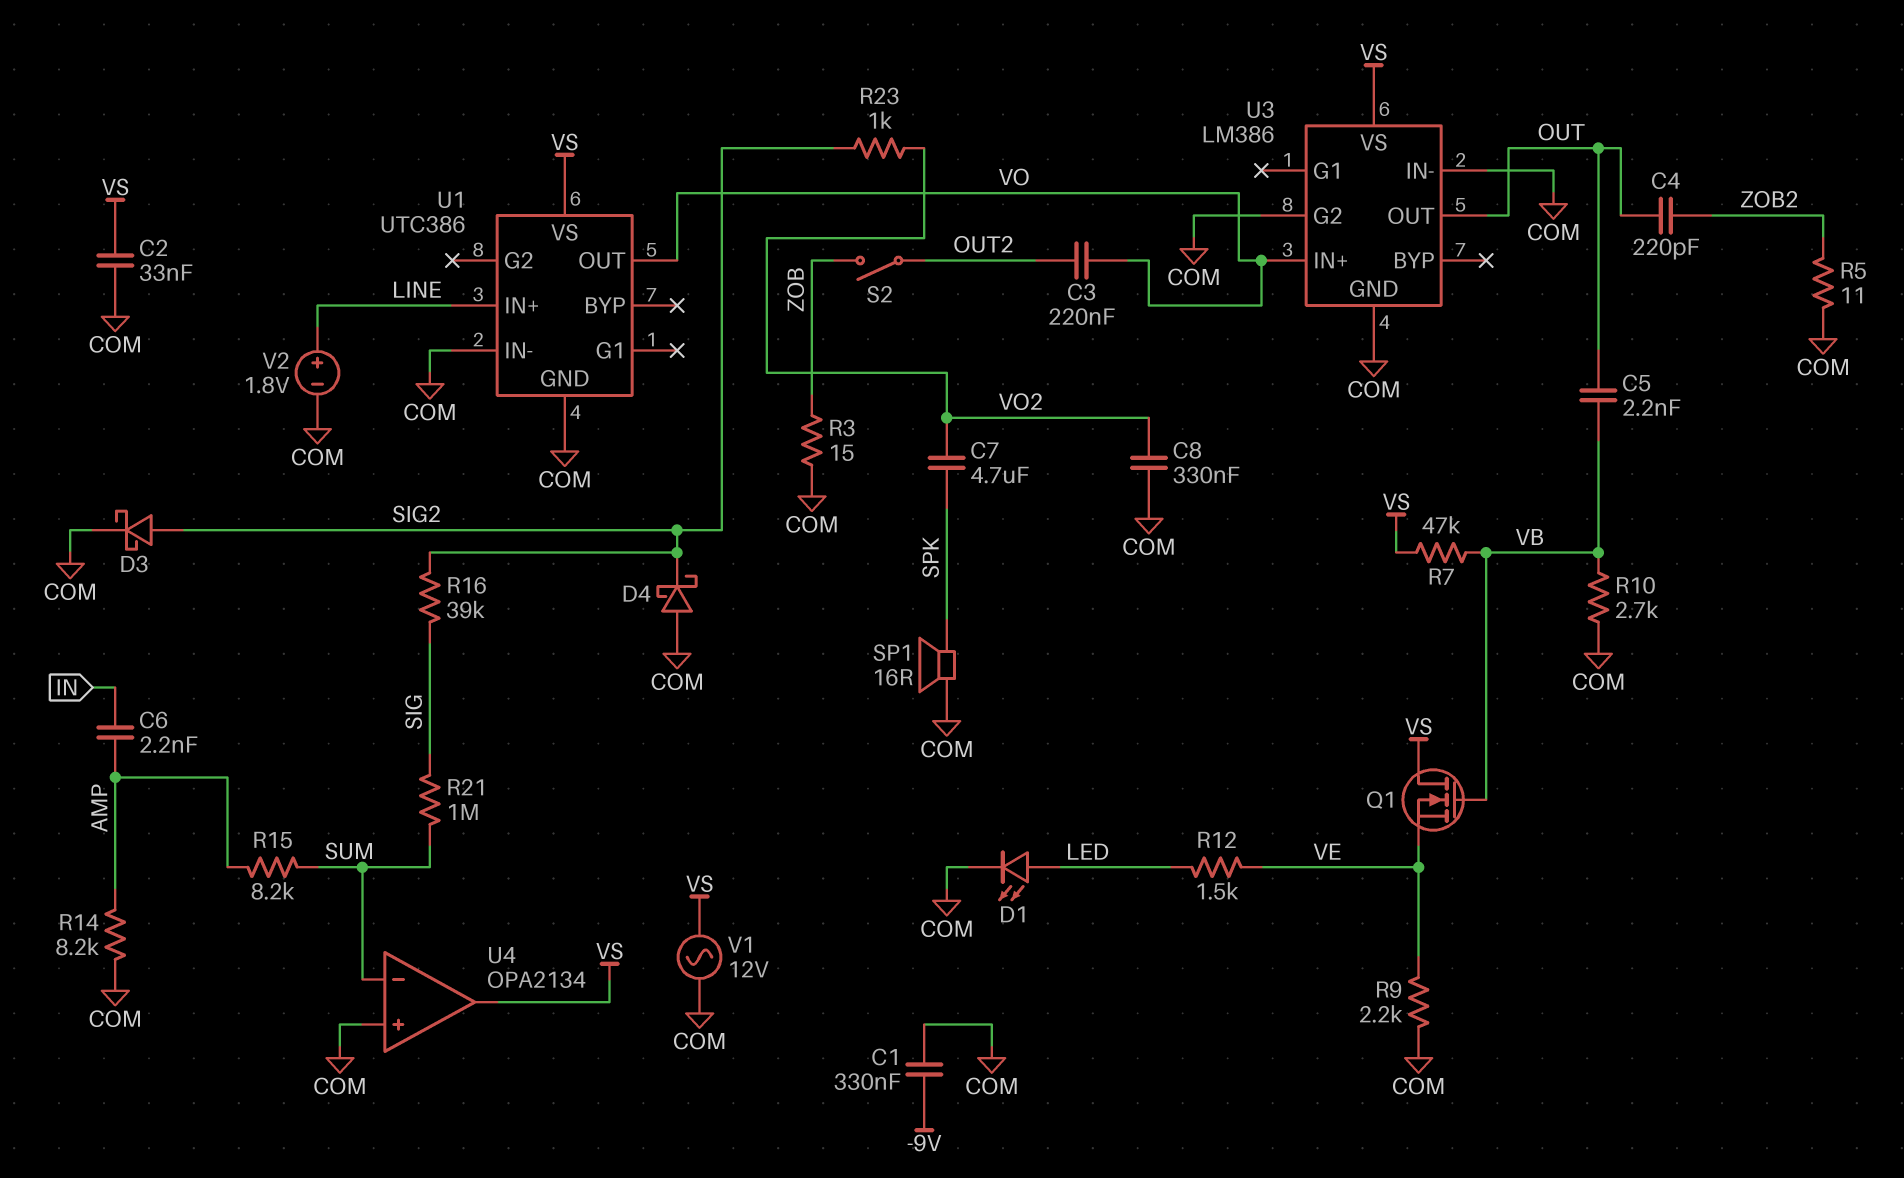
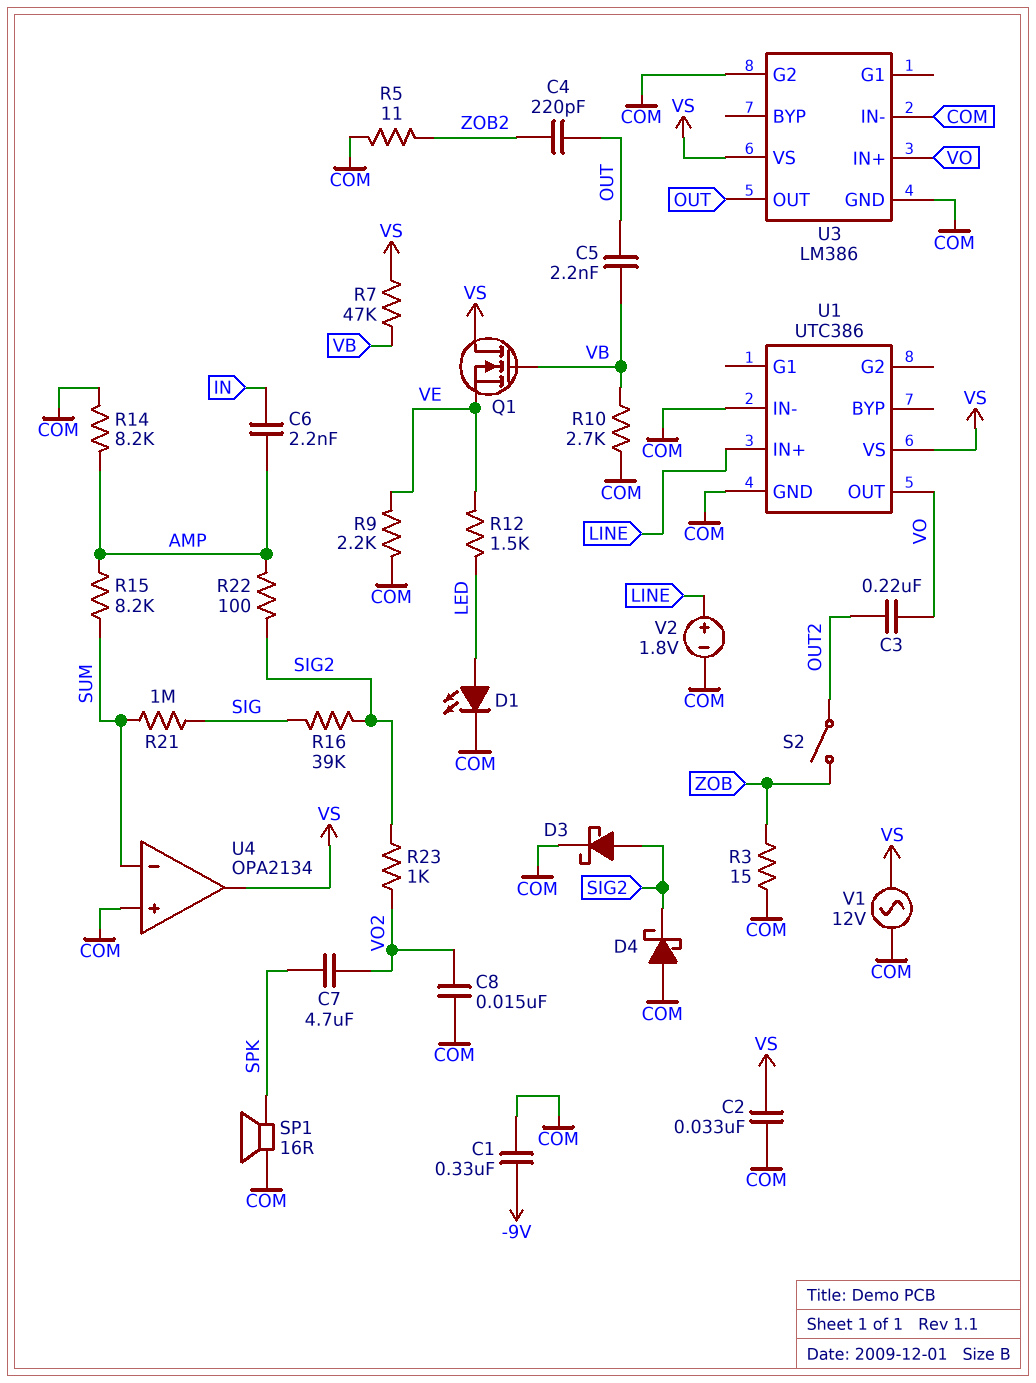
C8: 330nF (COM, VO2) -> 15nF (COM, VO2)
R22: none -> 100 (AMP, SIG2)

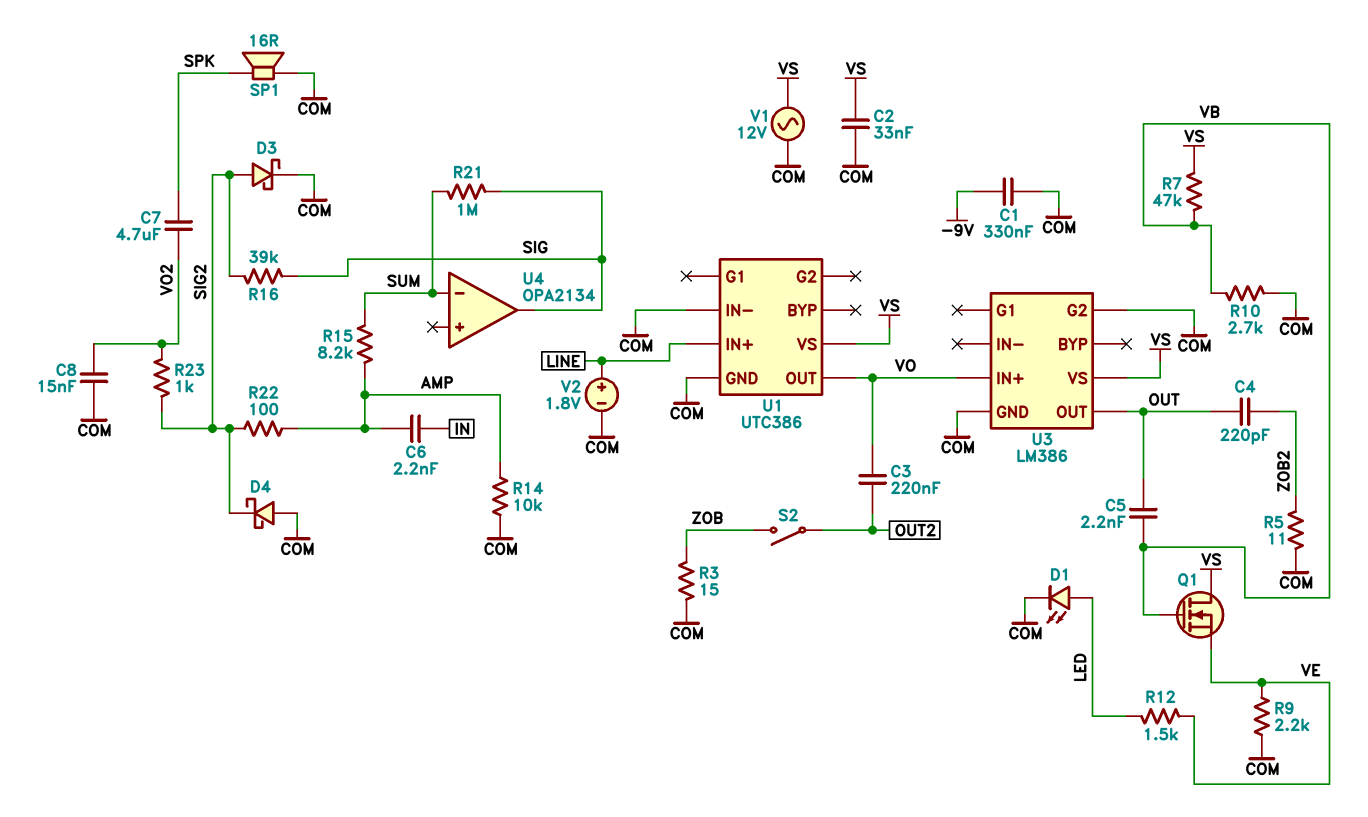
R14: 8.2k (AMP, COM) -> 10k (AMP, COM)
U3 pin IN-: COM -> none
U4 pin in+: COM -> none
U4 pin out: VS -> SIG

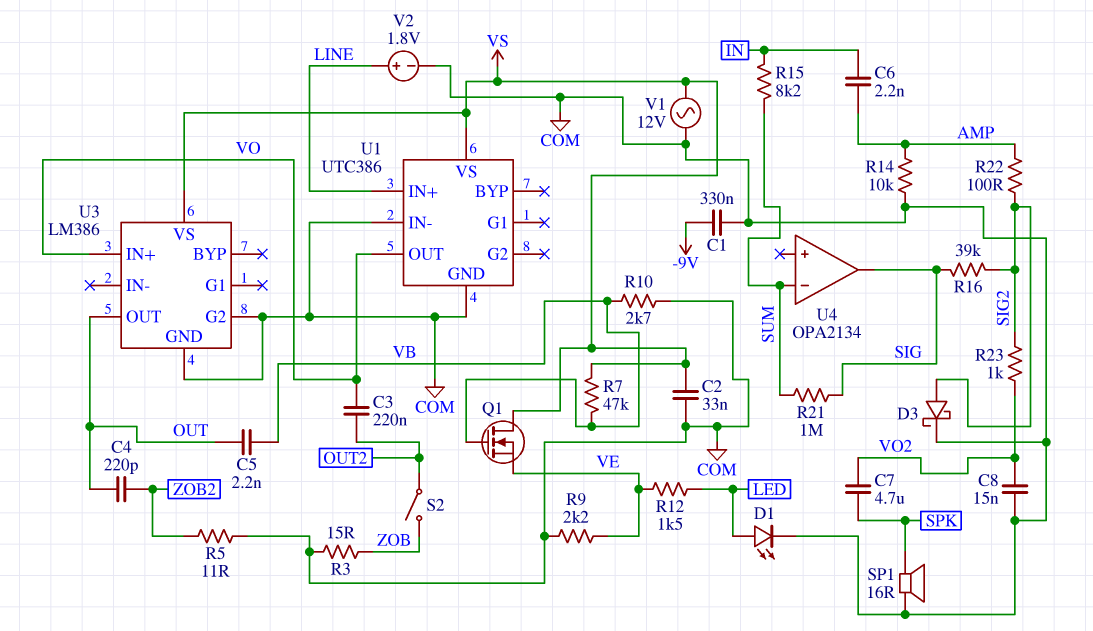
D4: schottky (A COM, K SIG2) -> none
R15: 8.2k (AMP, SUM) -> 8.2k (IN, SUM)

